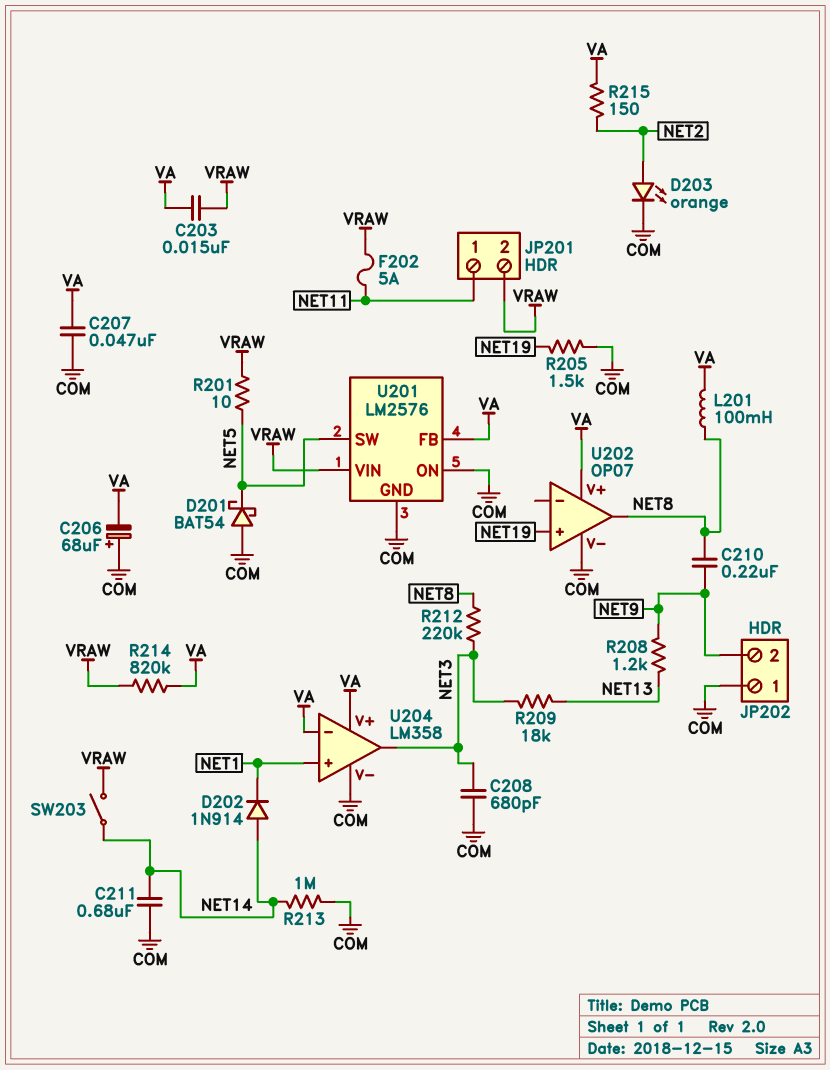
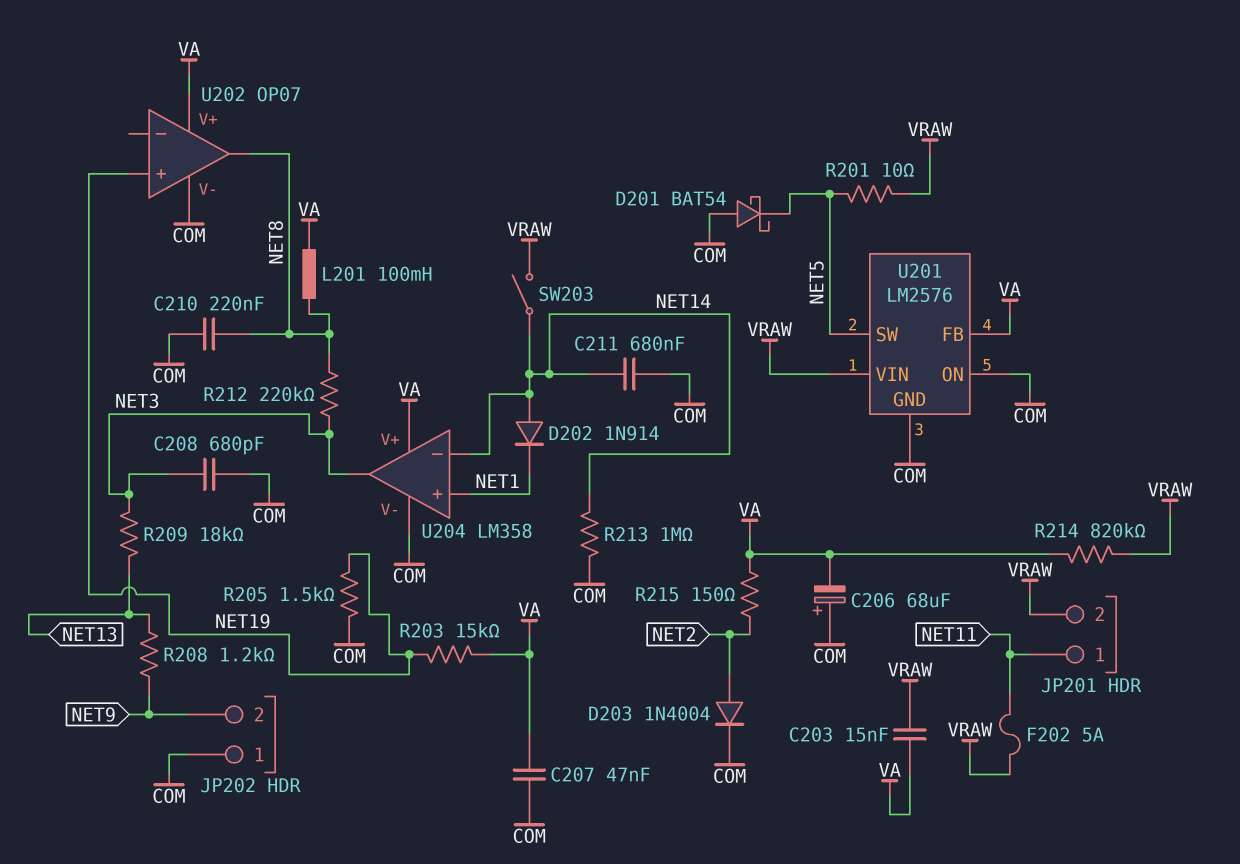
C210: 220nF (NET8, NET9) -> 220nF (COM, NET8)
D203: LED orange (A NET2, K COM) -> diode 1N4004 (A NET2, K COM)
R203: none -> 15k (NET19, VA)
U204 pin in-: VA -> NET14

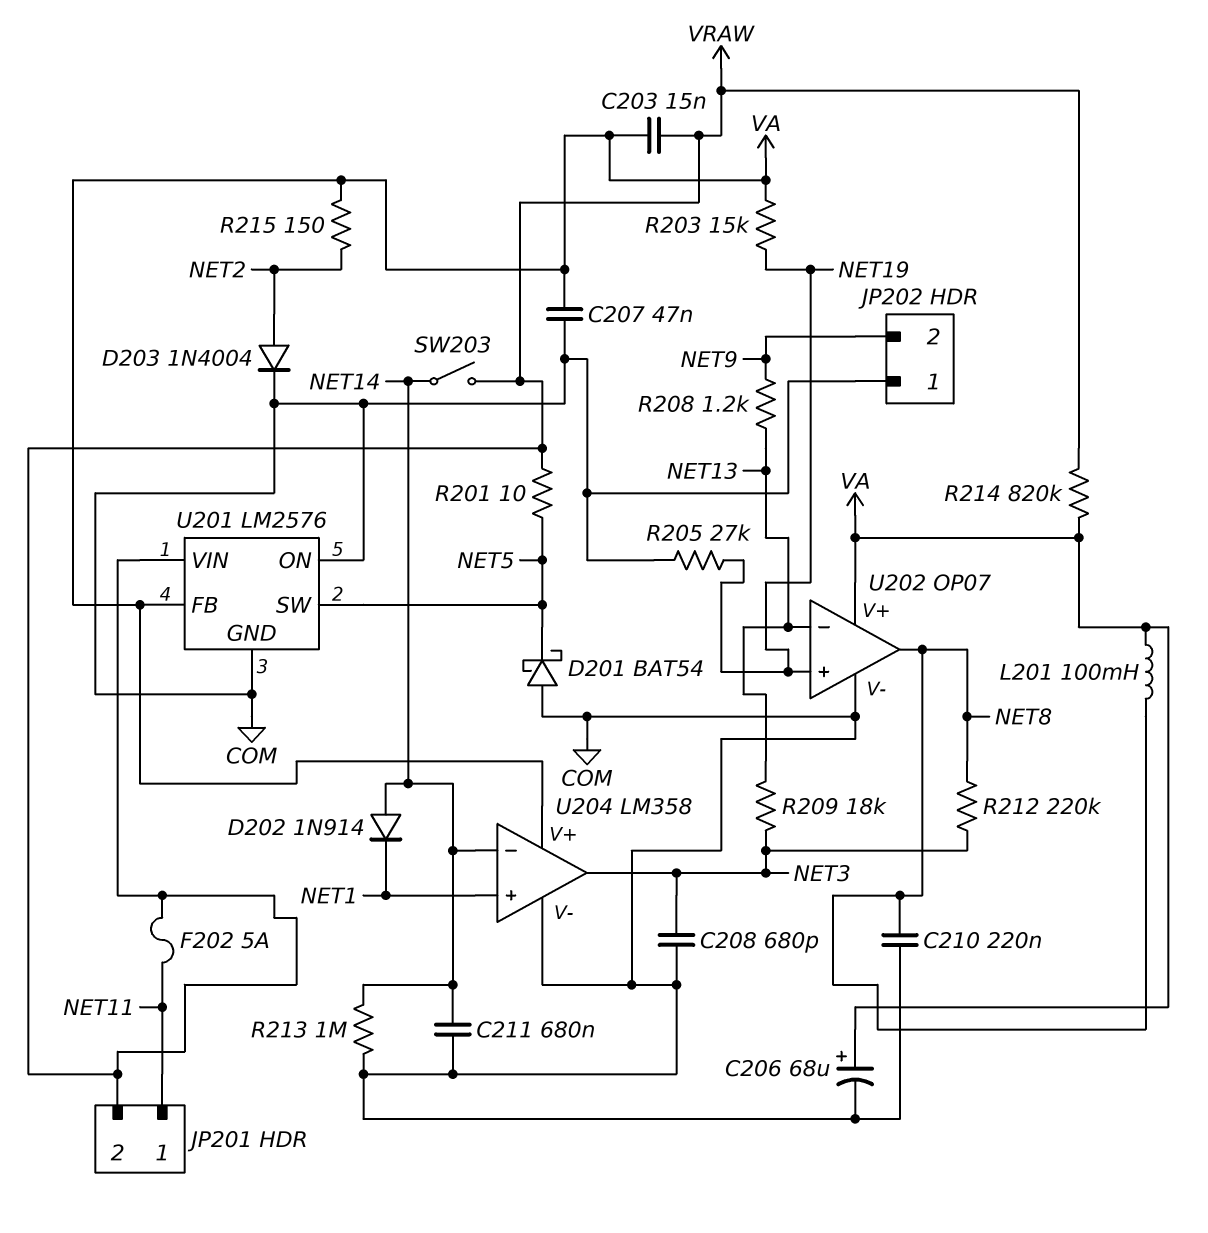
C206: 68uF (plus COM, minus VA) -> 68uF (plus VA, minus COM)
R205: 1.5k (COM, NET19) -> 27k (COM, NET19)
U202 pin in-: none -> NET13

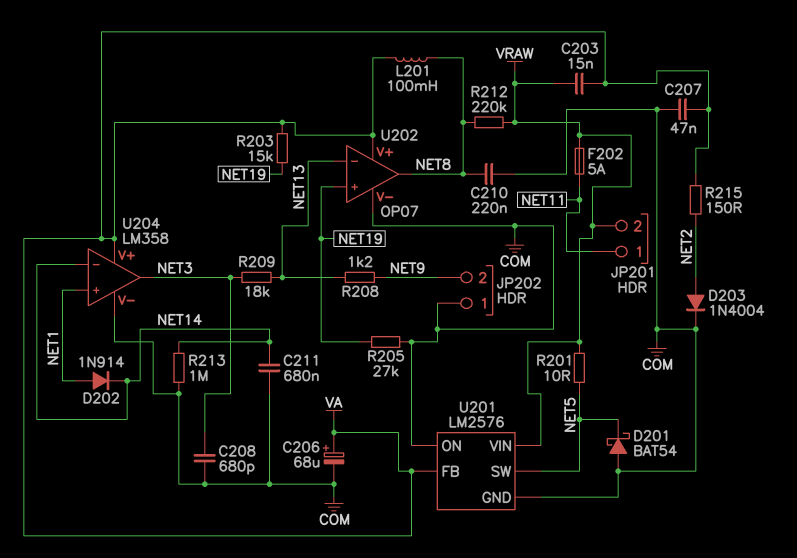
D202: diode 1N914 (A NET14, K NET1) -> diode 1N914 (A NET1, K NET14)
R212: 220k (NET3, NET8) -> 220k (NET8, VRAW)
R214: 820k (VA, VRAW) -> none
SW203: switch (NET14, VRAW) -> none

